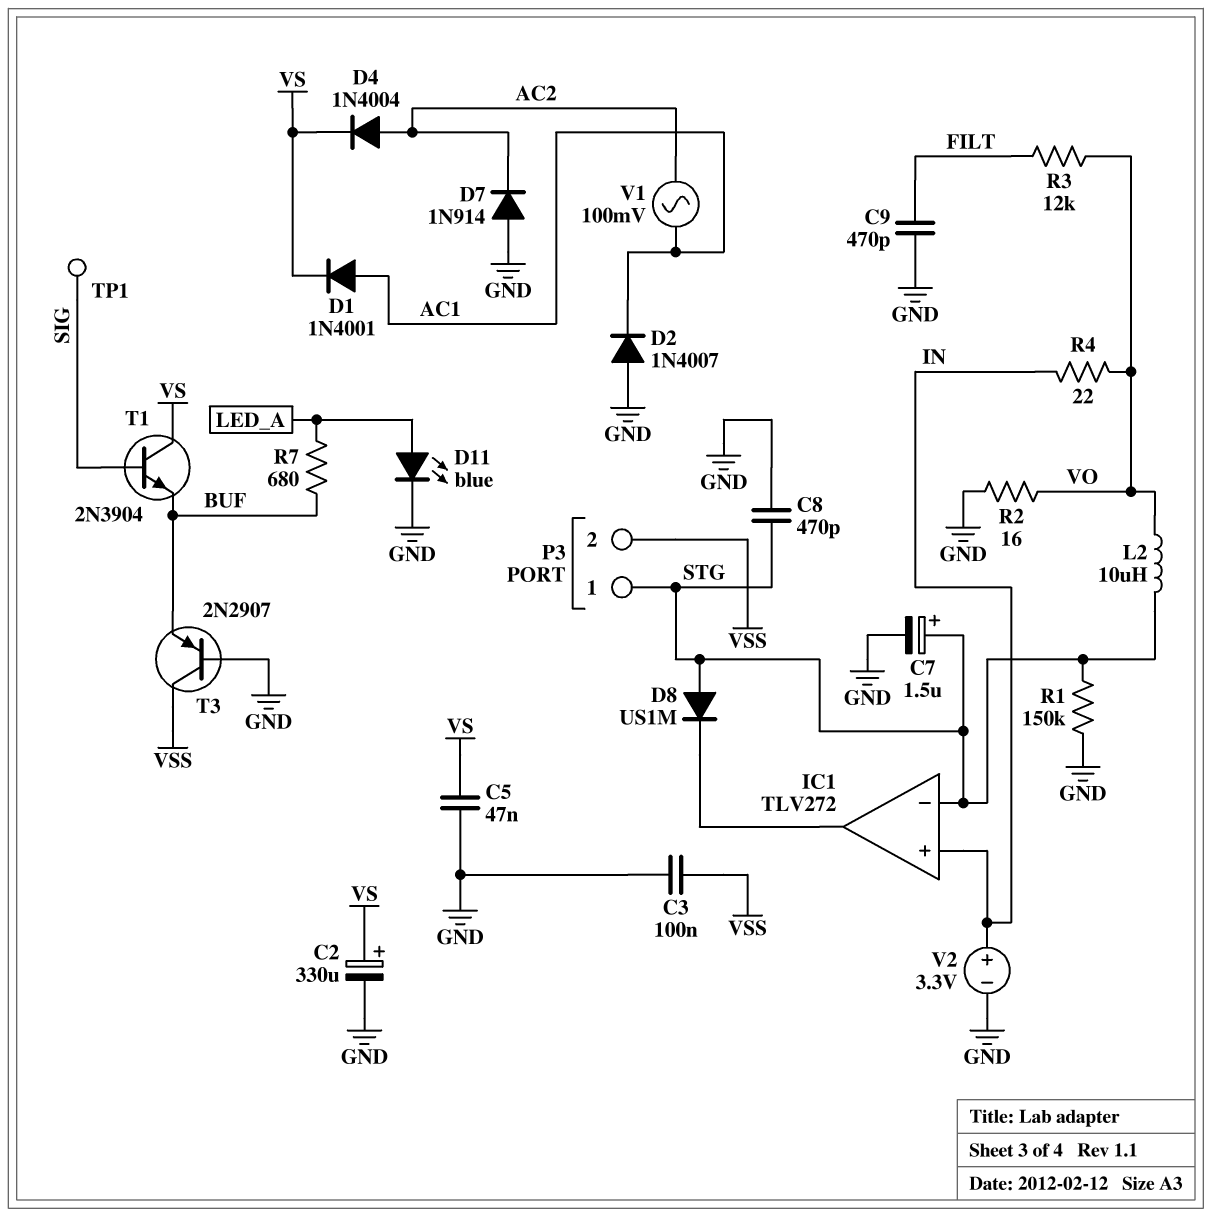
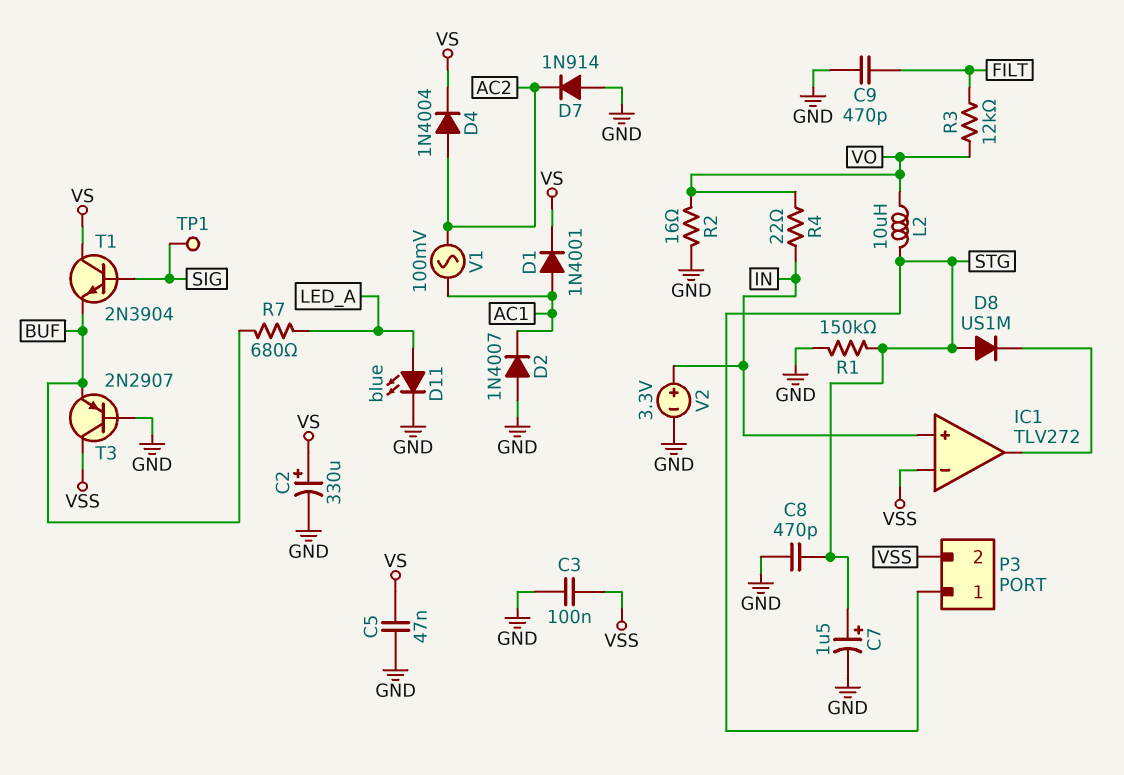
IC1 pin in-: STG -> VSS

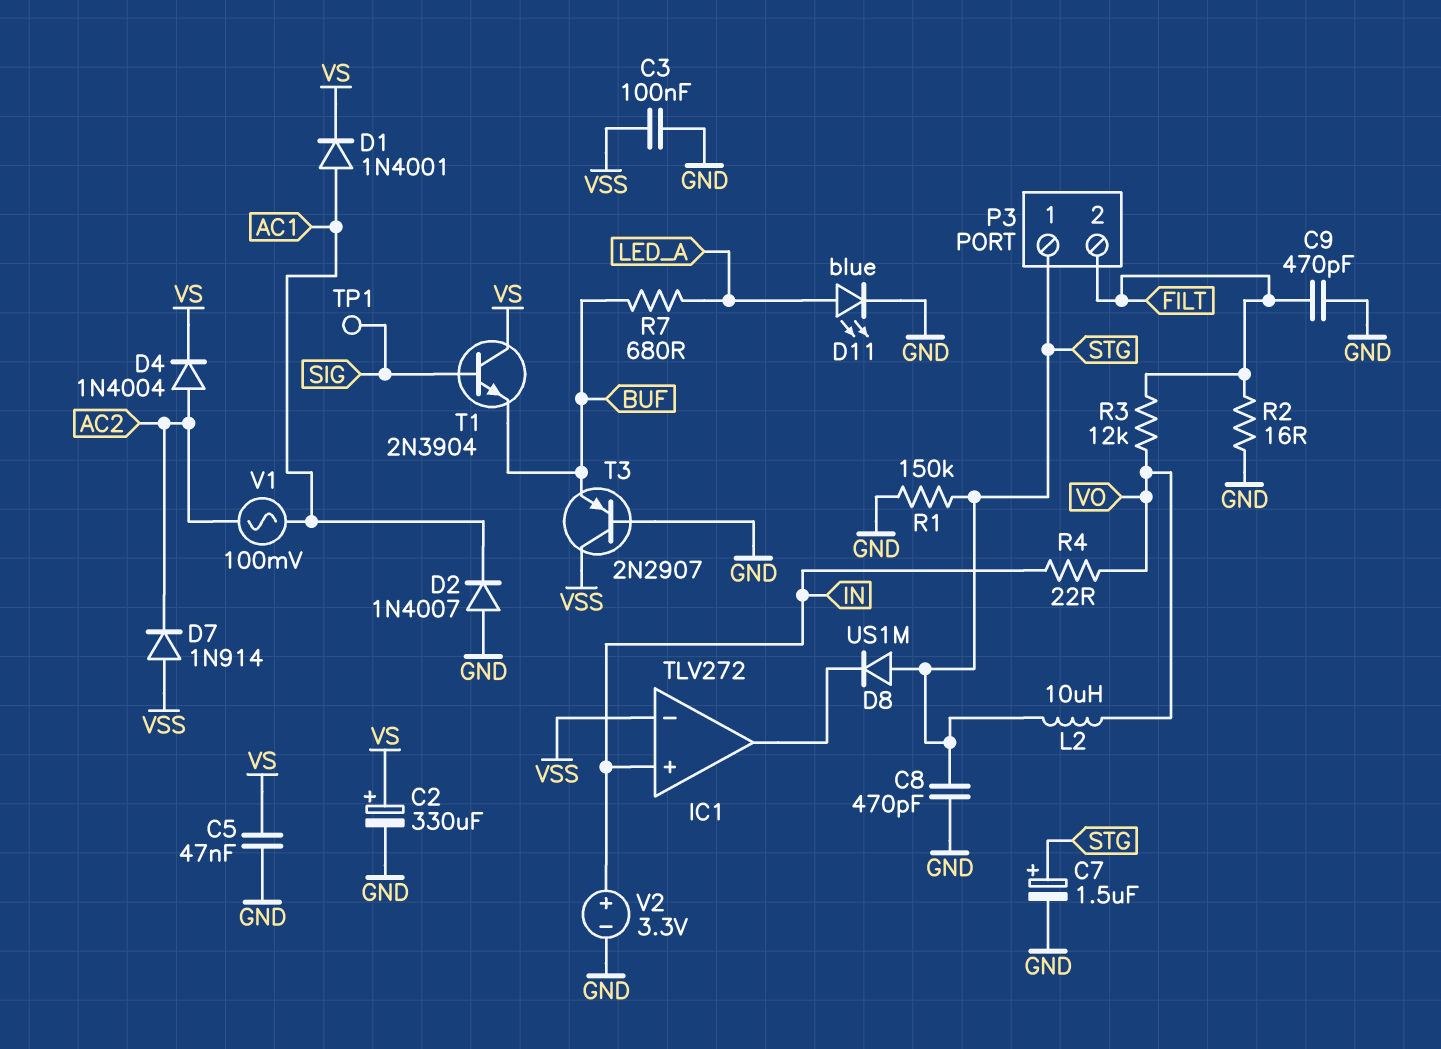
D7: diode 1N914 (A GND, K AC2) -> diode 1N914 (A VSS, K AC2)
P3 pin 2: VSS -> FILT
R2: 16 (GND, VO) -> 16 (FILT, GND)

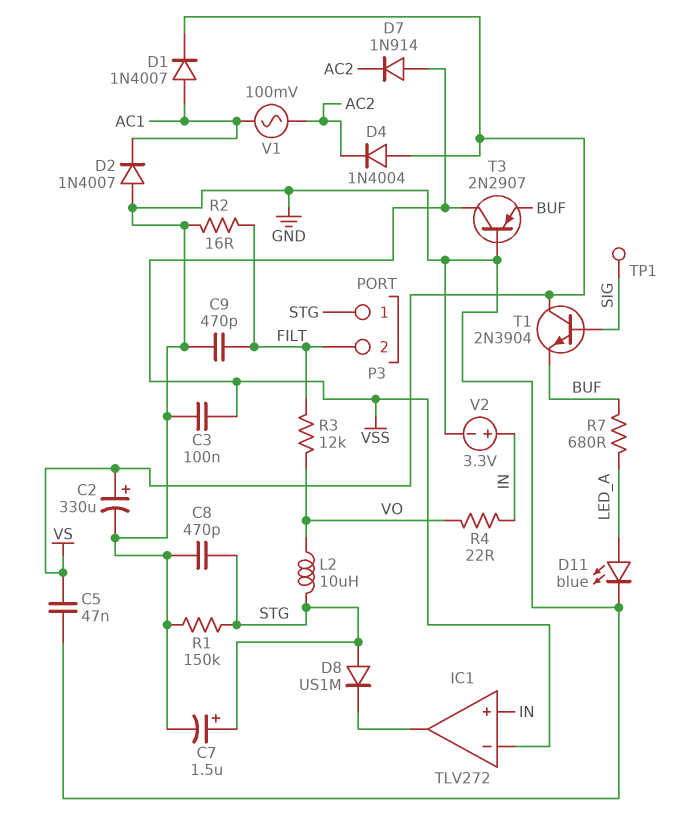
D1: diode 1N4001 (A AC1, K VS) -> diode 1N4007 (A AC1, K VS)
D4: diode 1N4004 (A AC2, K VS) -> diode 1N4004 (A VS, K AC2)

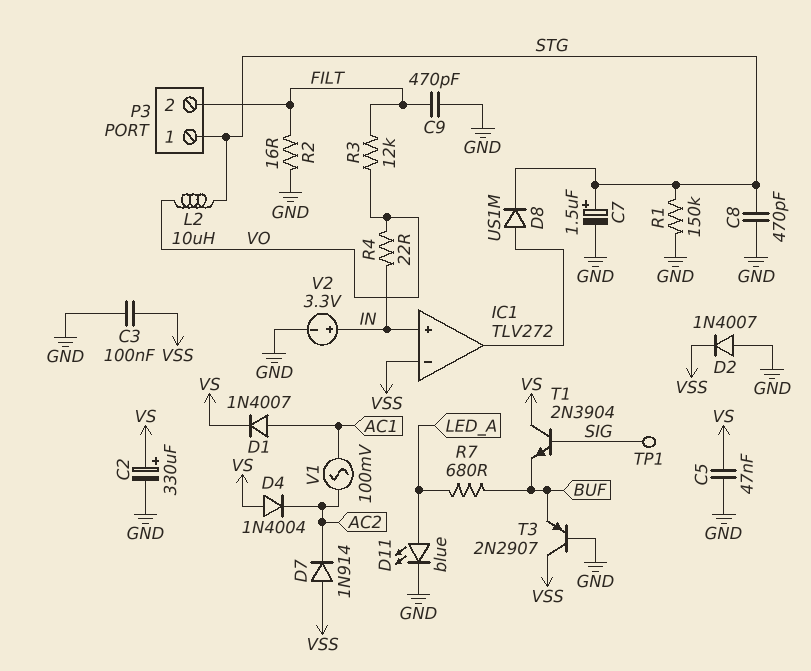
D2: diode 1N4007 (A GND, K AC1) -> diode 1N4007 (A GND, K VSS)
D8: diode US1M (A STG, K IC1/out) -> diode US1M (A IC1/out, K STG)

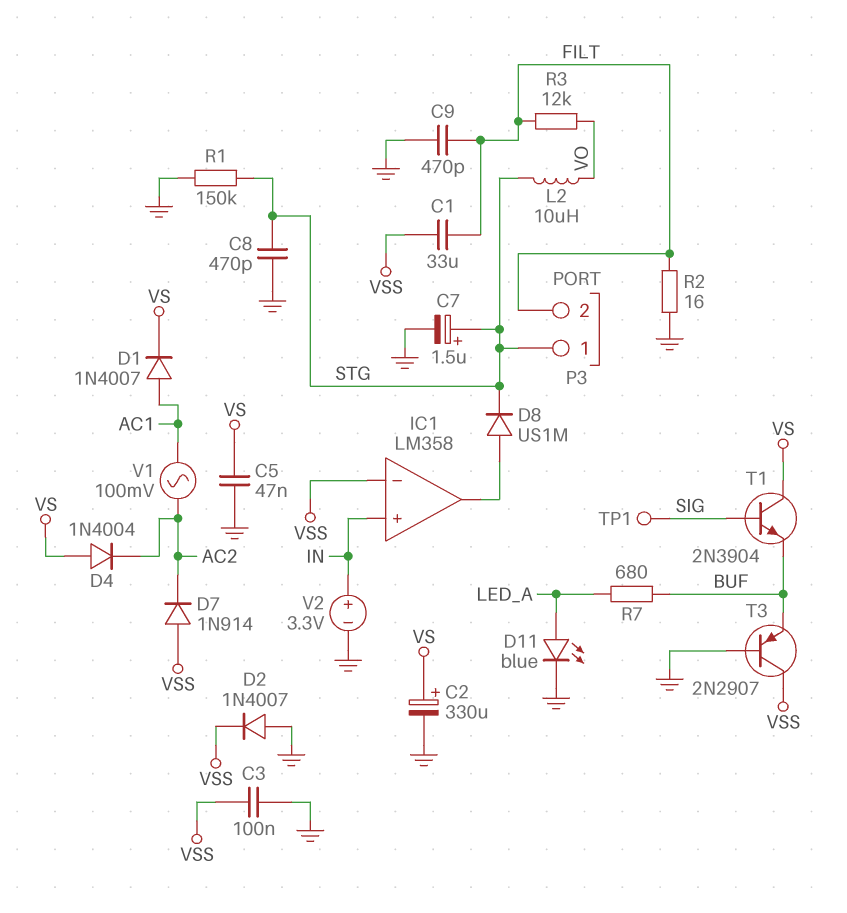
C1: none -> 33uF (FILT, VSS)
IC1: TLV272 -> LM358
R4: 22 (IN, VO) -> none

